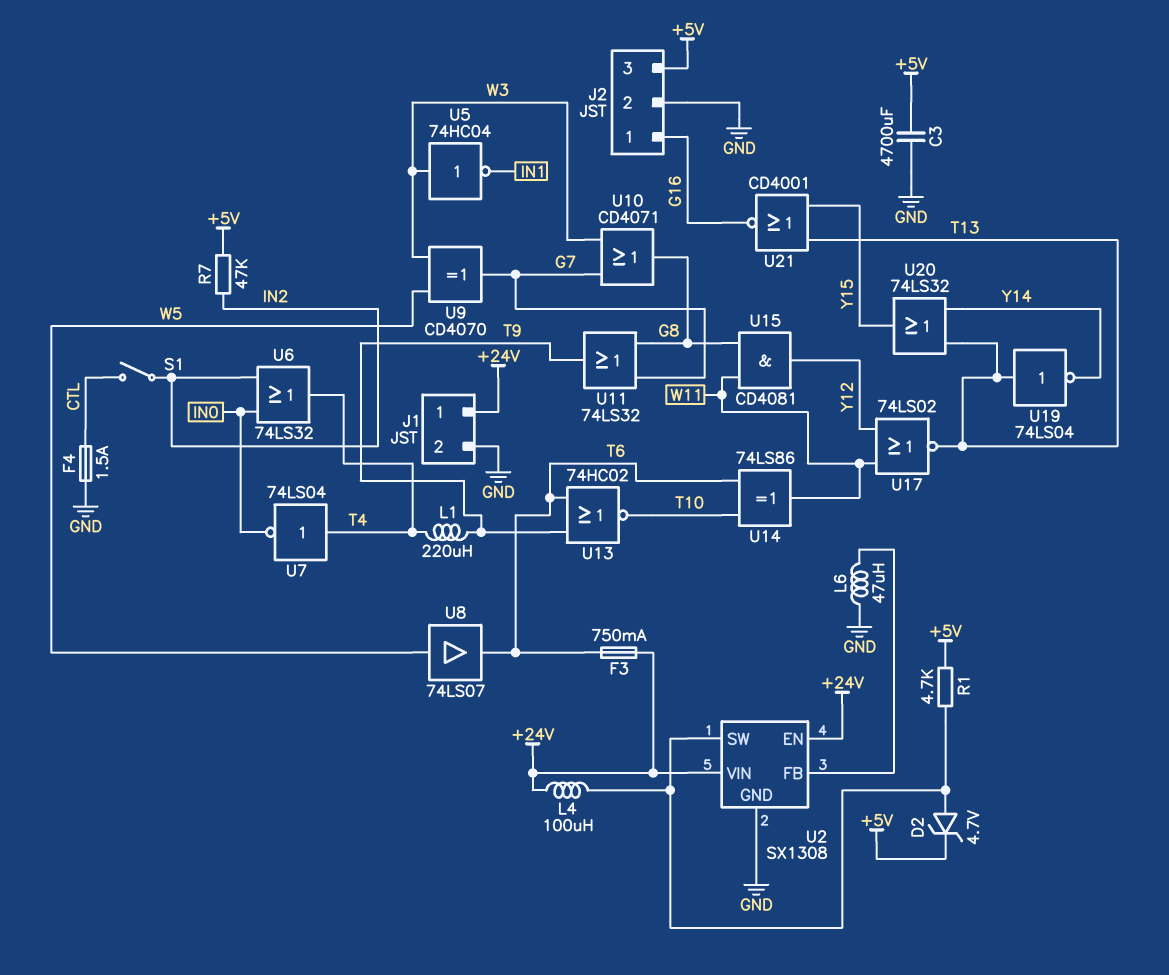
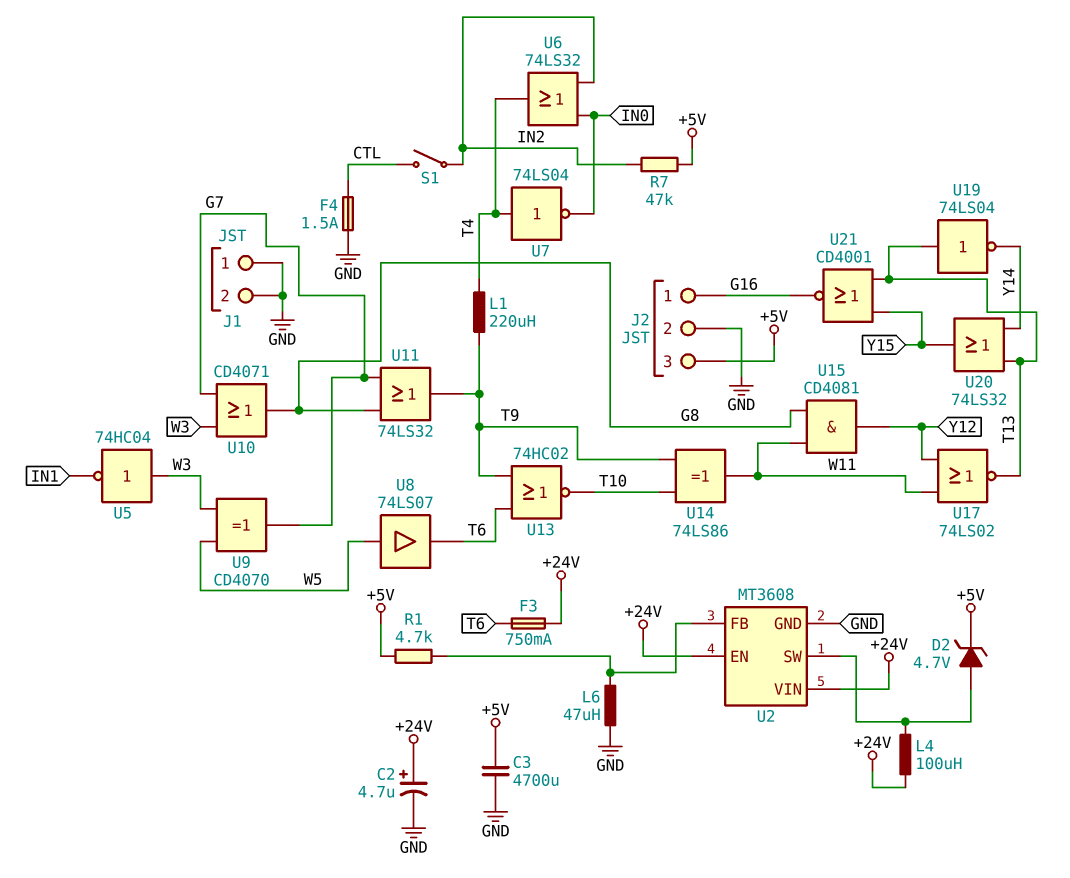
C2: none -> 4.7uF (plus +24V, minus GND)
J1 pin 1: +24V -> GND
R1: 4.7k (+5V, U2/SW) -> 4.7k (+5V, U2/FB)
U2: SX1308 -> MT3608
U14: XOR 74LS86 (in T6, in T10, out W11) -> XOR 74LS86 (in T9, in T10, out W11)

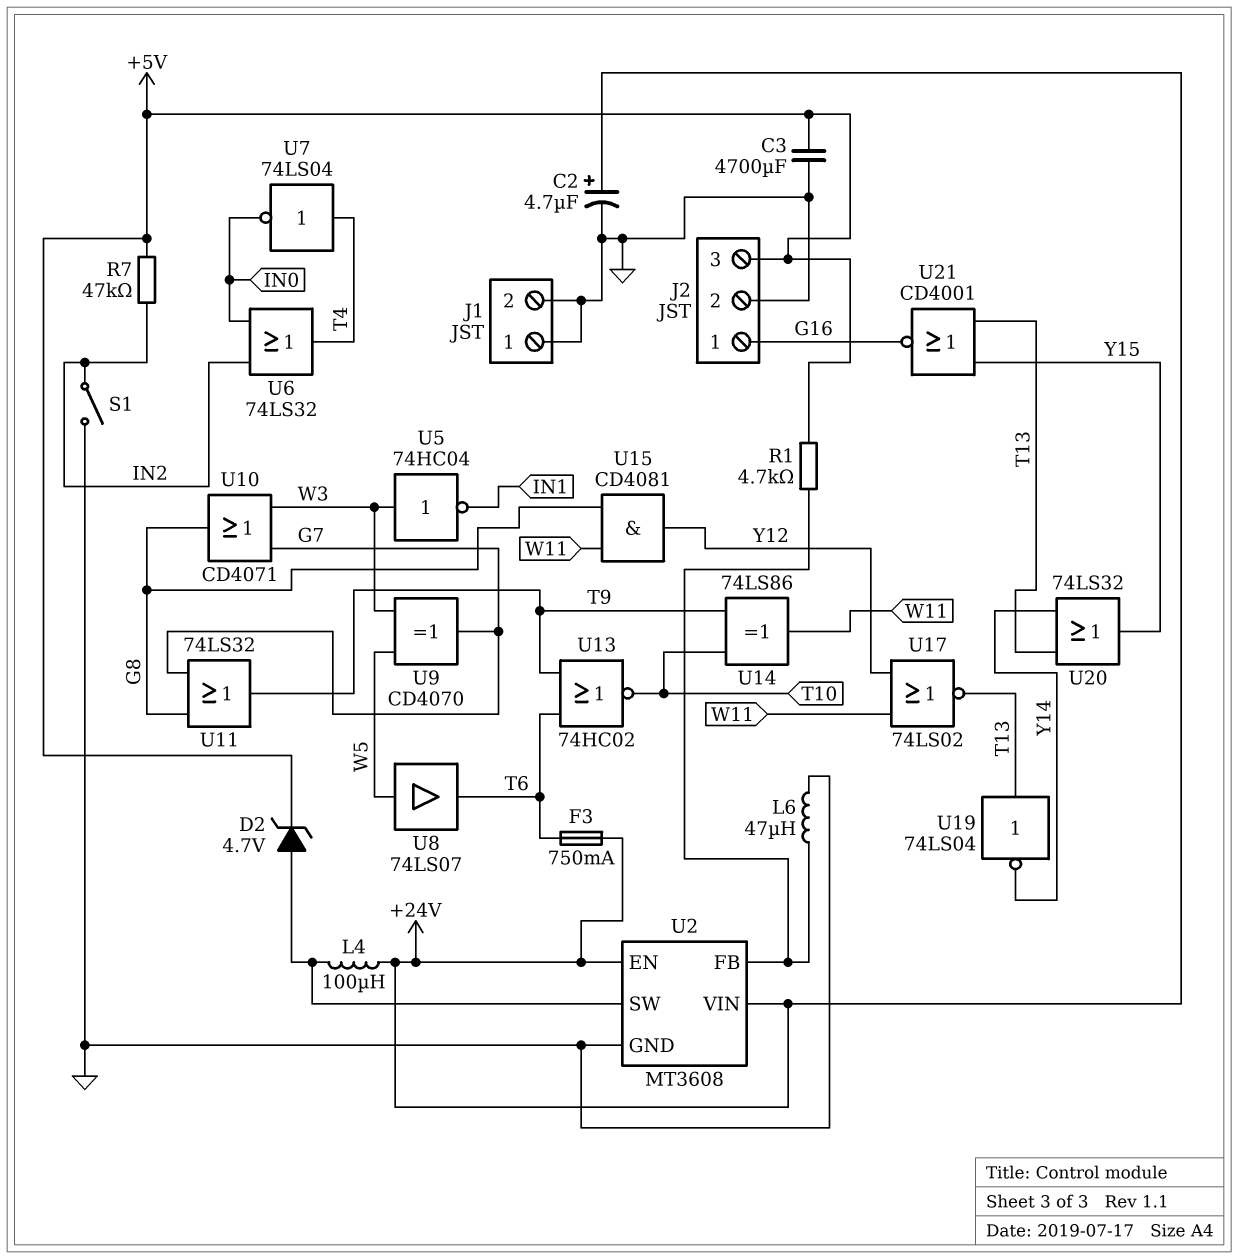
F4: 1.5A (CTL, GND) -> none
L1: 220uH (T4, T9) -> none
S1: switch (CTL, IN2) -> switch (GND, IN2)

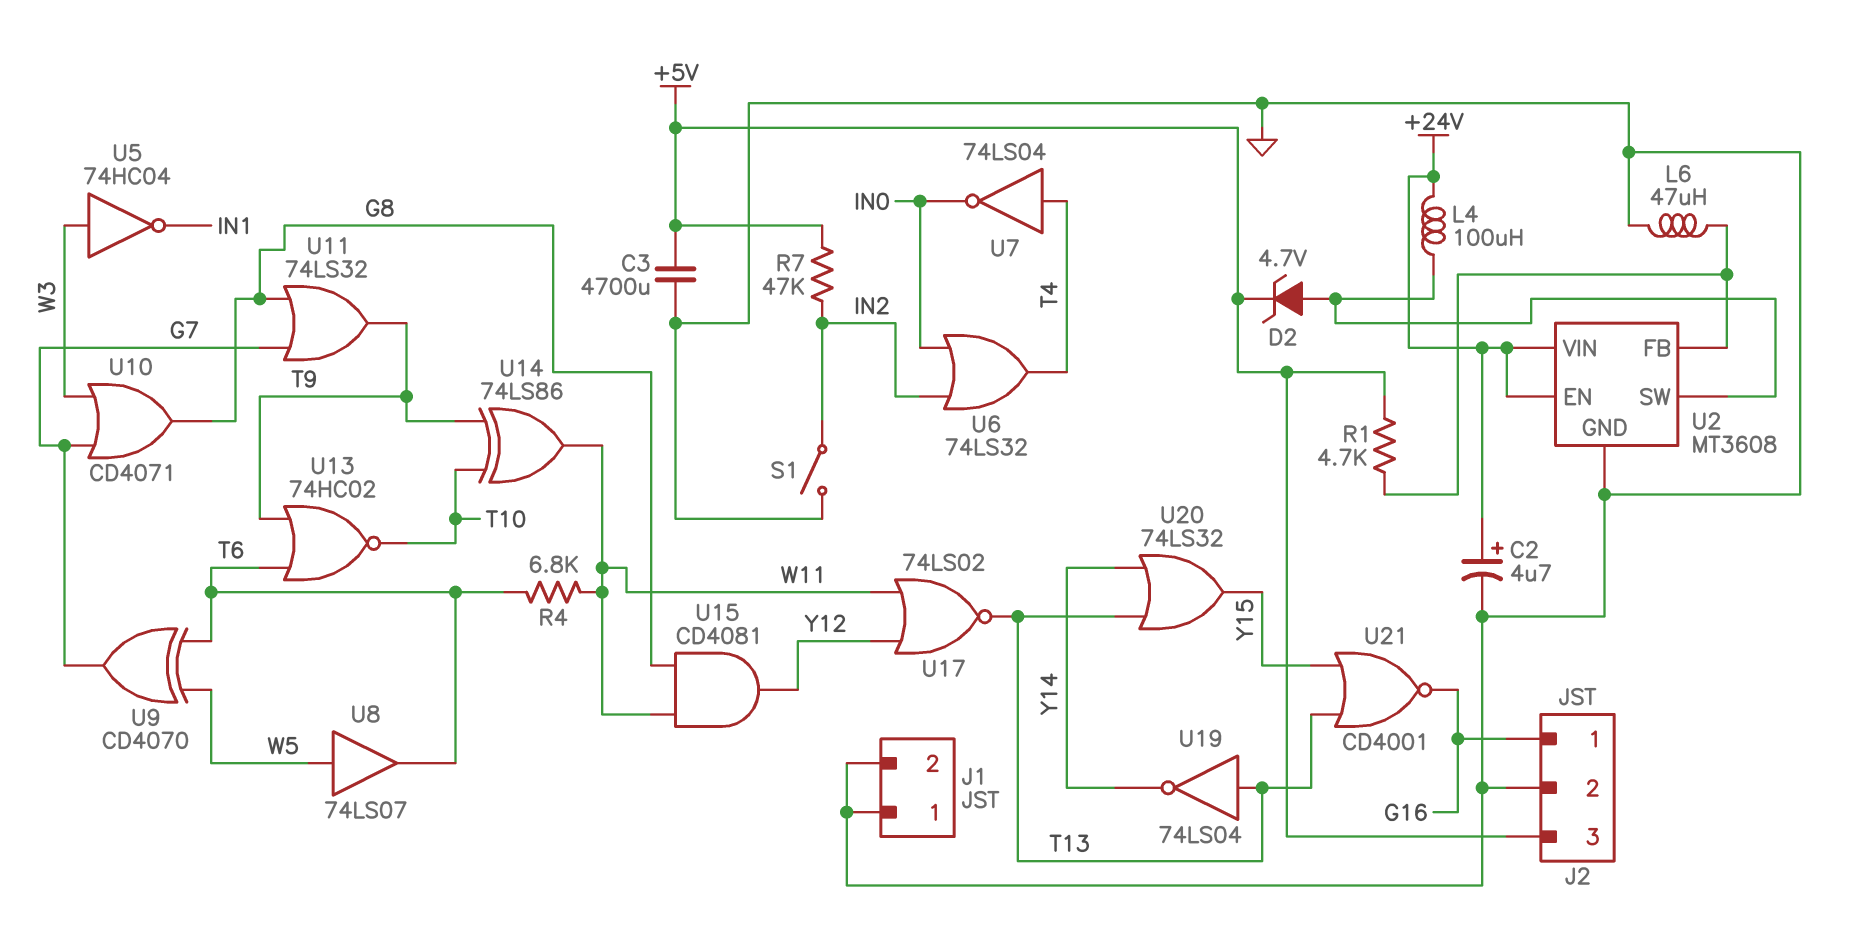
F3: 750mA (+24V, T6) -> none
R4: none -> 6.8k (T6, W11)
U9: XOR CD4070 (in W3, in W5, out G7) -> XOR CD4070 (in T6, in W5, out G7)

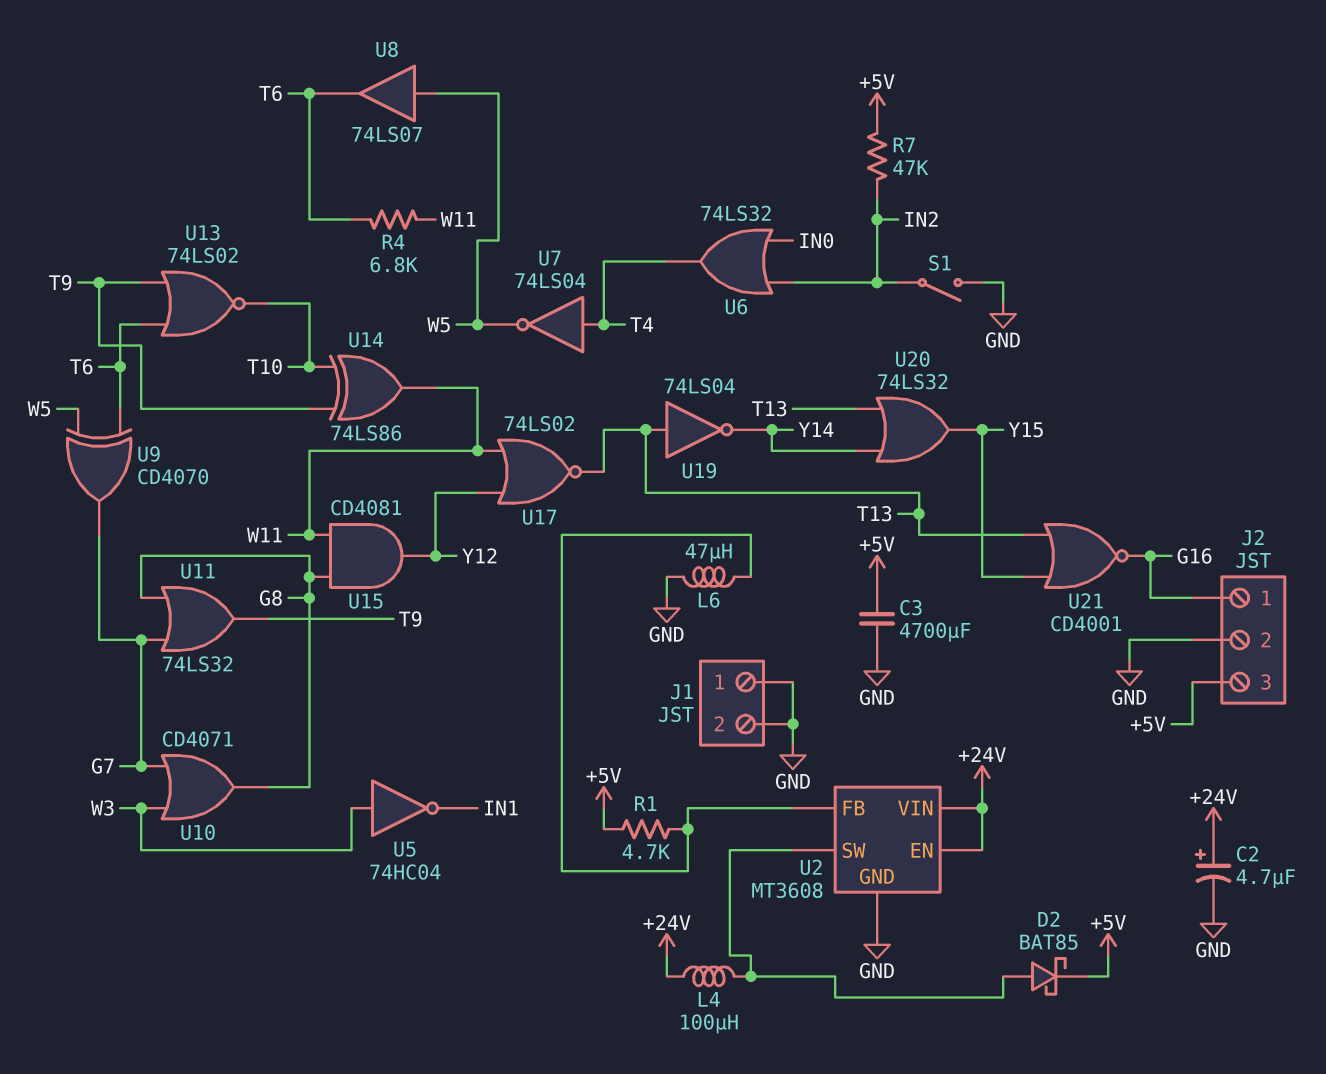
D2: zener 4.7V (A U2/SW, K +5V) -> schottky BAT85 (A U2/SW, K +5V)
U7: NOT 74LS04 (in T4, out IN0) -> NOT 74LS04 (in T4, out W5)
U13: NOR 74HC02 (in T6, in T9, out T10) -> NOR 74LS02 (in T6, in T9, out T10)

